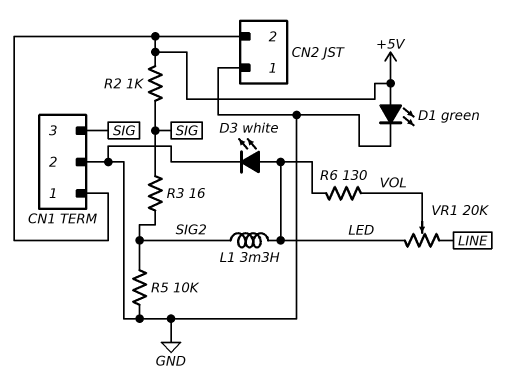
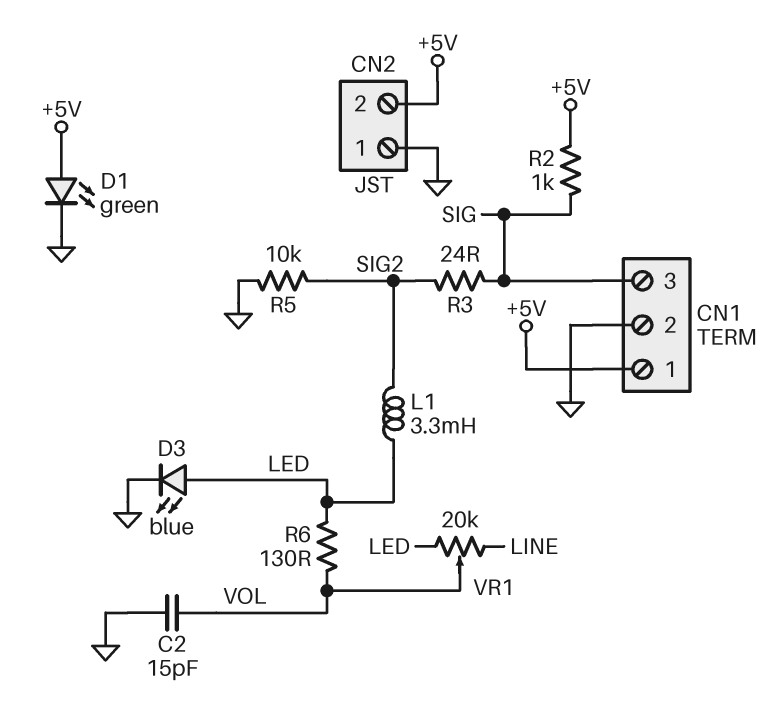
C2: none -> 15pF (GND, VOL)
D3: LED white (A LED, K GND) -> LED blue (A LED, K GND)
R3: 16 (SIG, SIG2) -> 24 (SIG, SIG2)

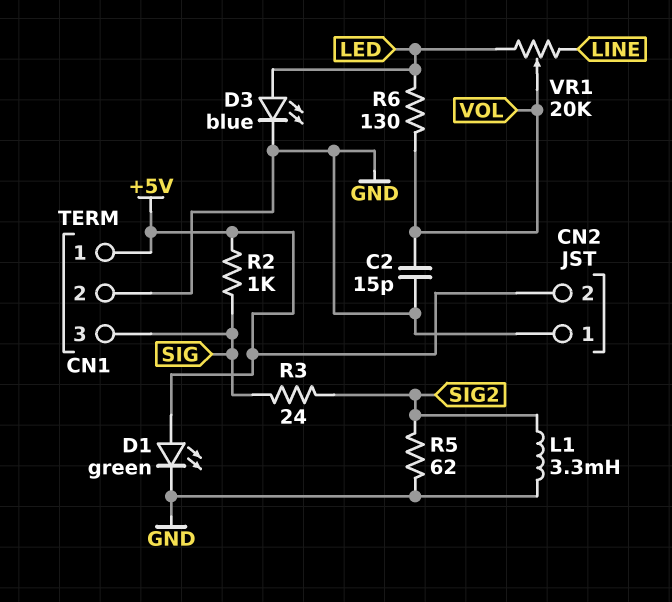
L1: 3.3mH (LED, SIG2) -> 3.3mH (GND, SIG2)
R5: 10k (GND, SIG2) -> 62 (GND, SIG2)

